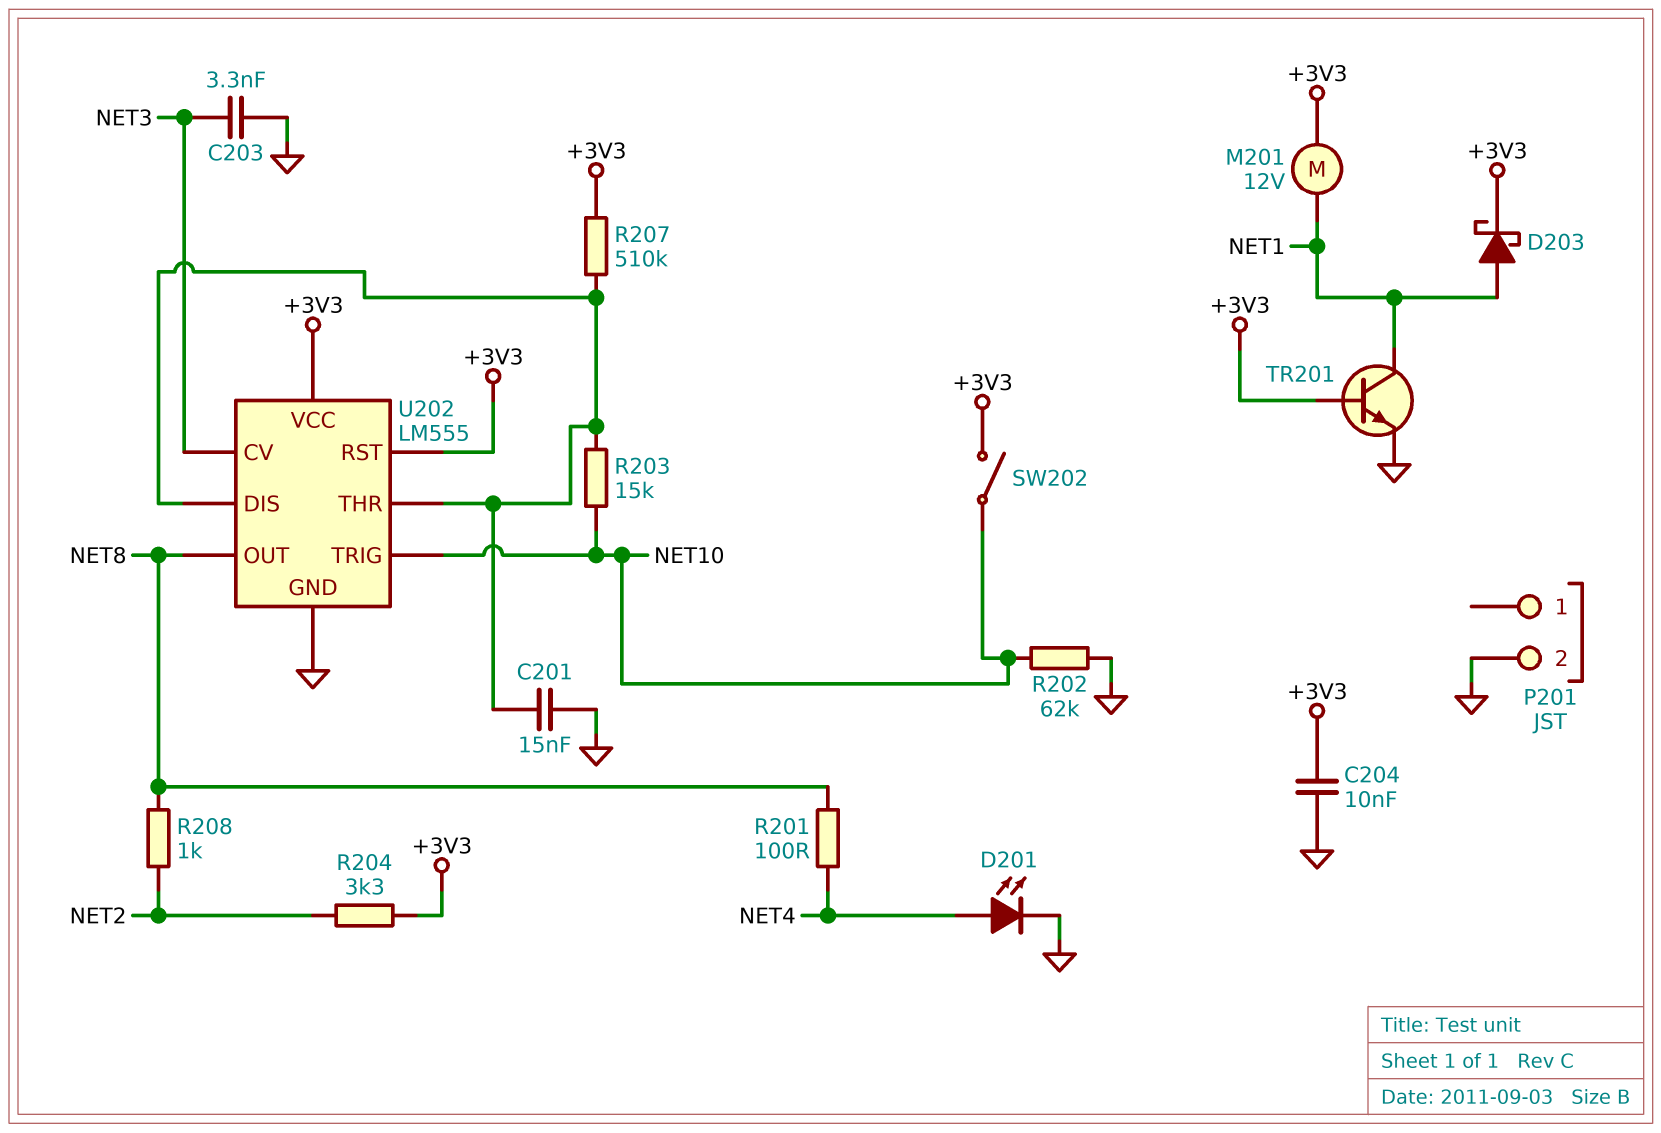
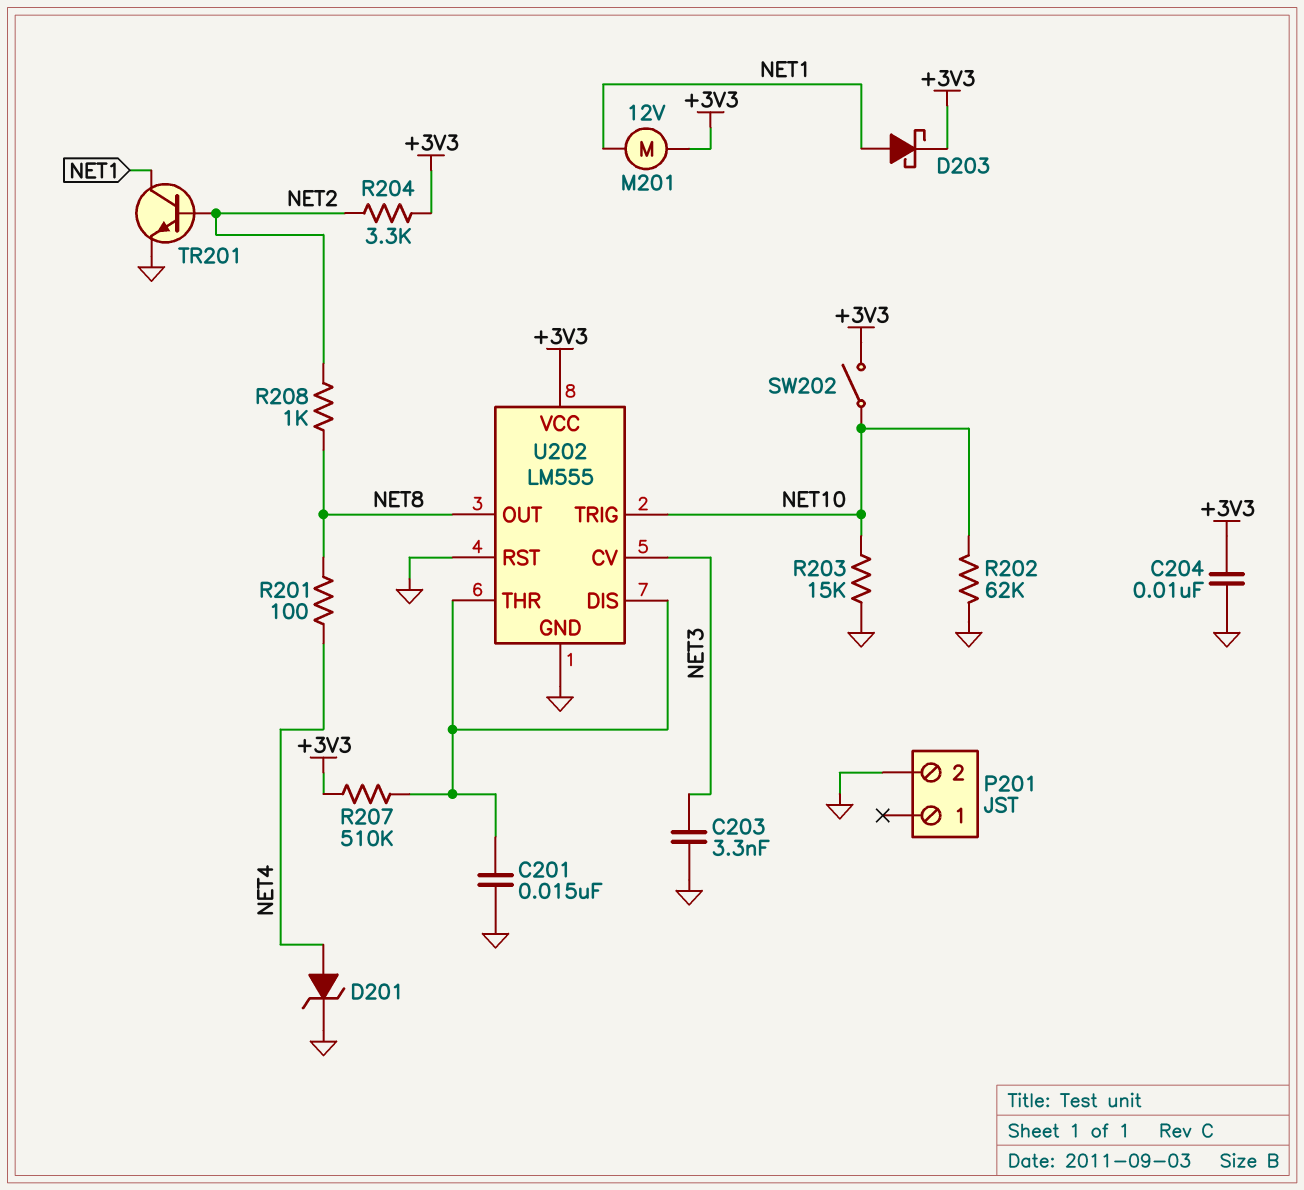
D201: LED (A NET4, K GND) -> zener (A NET4, K GND)
R203: 15k (NET10, U202/DIS) -> 15k (GND, NET10)
TR201: NPN (B +3V3, C NET1, E GND) -> NPN (B NET2, C NET1, E GND)
U202 pin RST: +3V3 -> GND

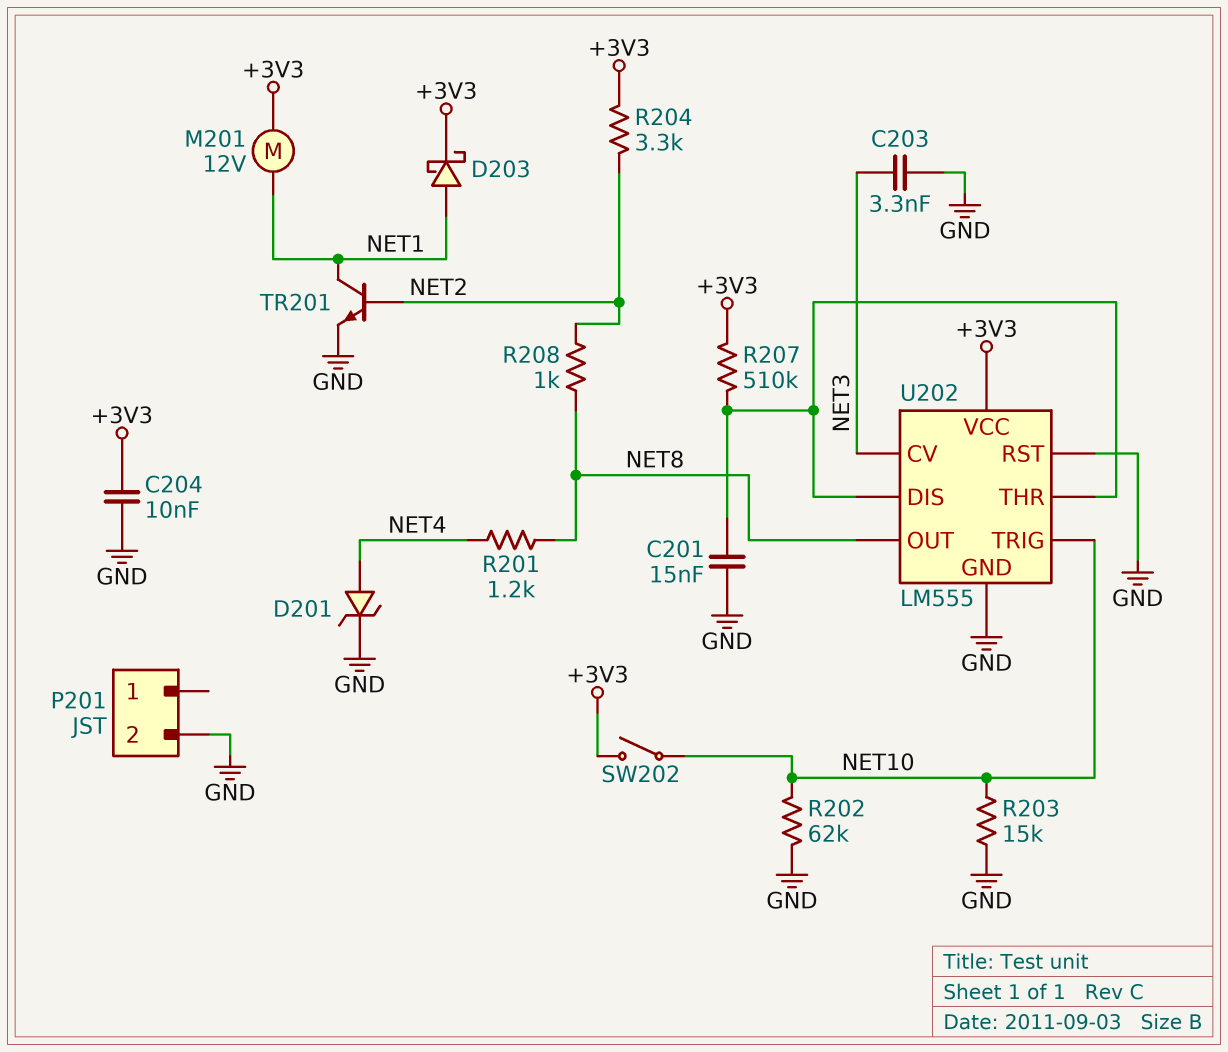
R201: 100 (NET4, NET8) -> 1.2k (NET4, NET8)

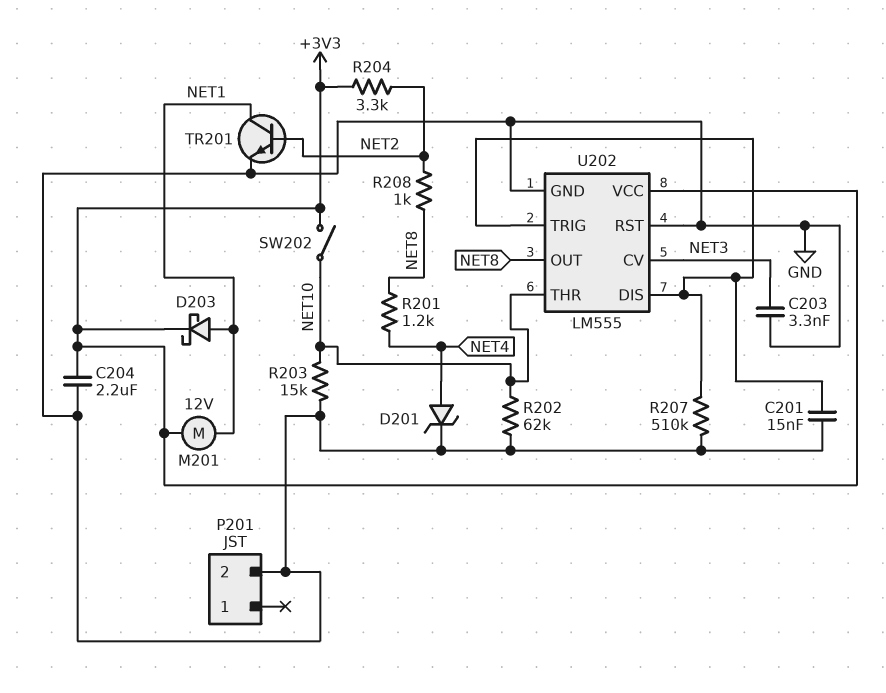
C204: 10nF (+3V3, GND) -> 2.2uF (+3V3, GND)
R207: 510k (+3V3, U202/DIS) -> 510k (GND, U202/DIS)
U202 pin THR: U202/DIS -> NET10
U202 pin TRIG: NET10 -> U202/DIS

